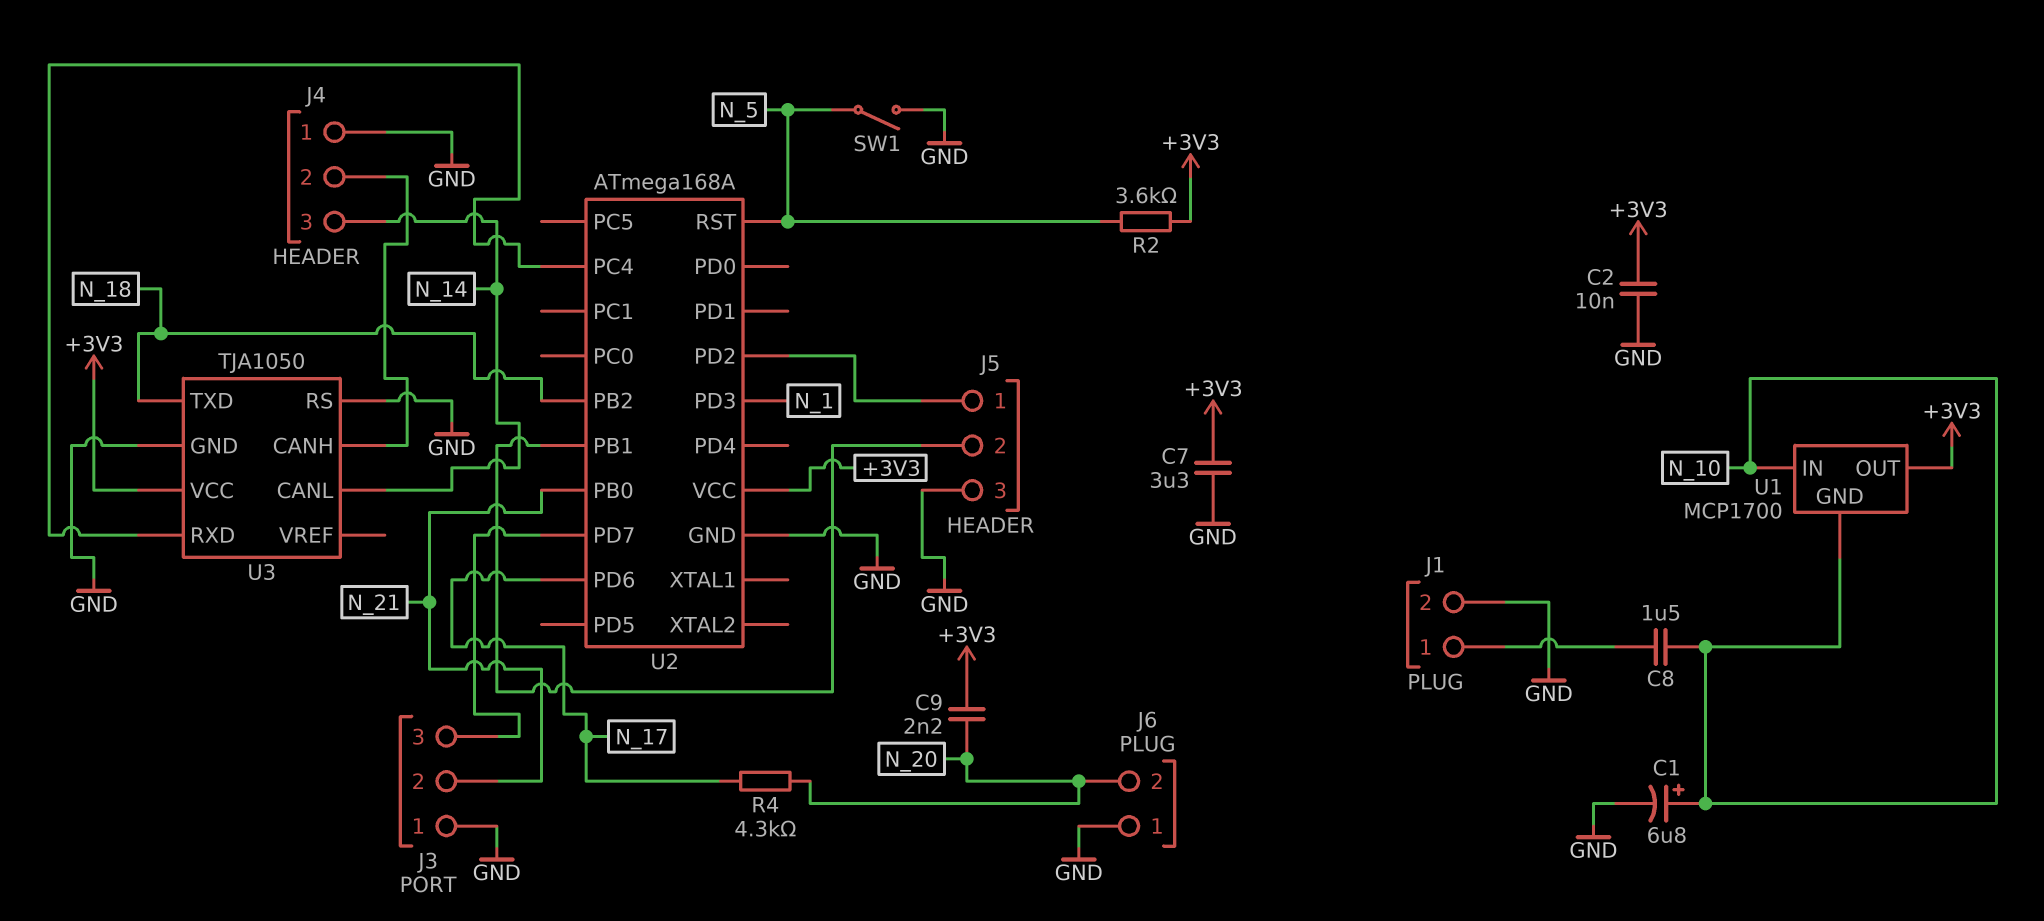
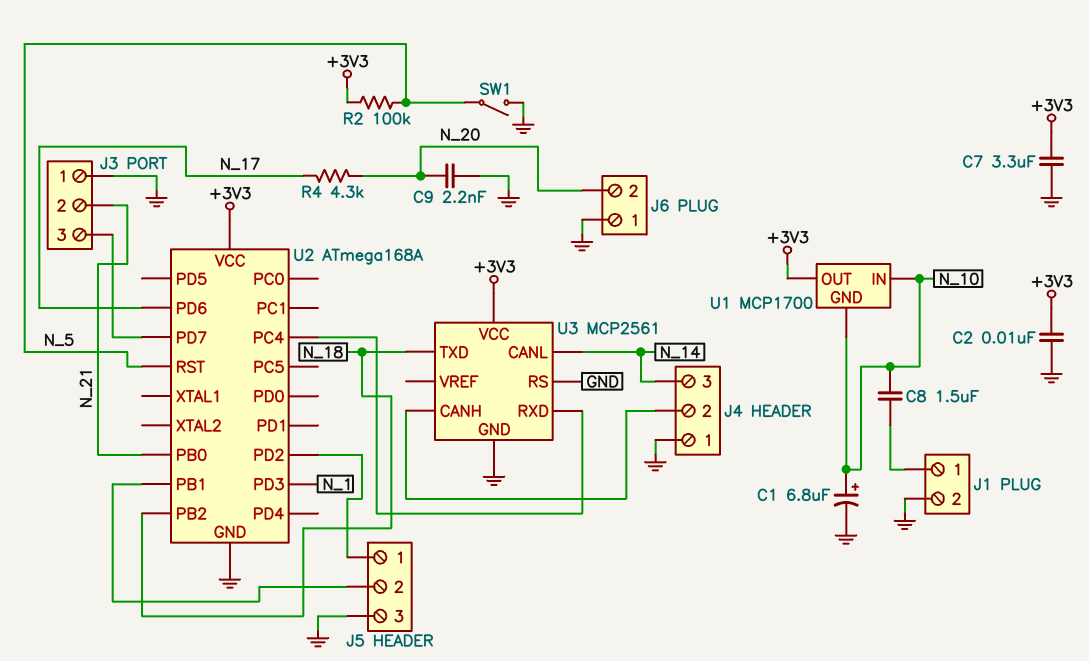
C9: 2.2nF (+3V3, N_20) -> 2.2nF (GND, N_20)
R2: 3.6k (+3V3, N_5) -> 100k (+3V3, N_5)
U3: TJA1050 -> MCP2561

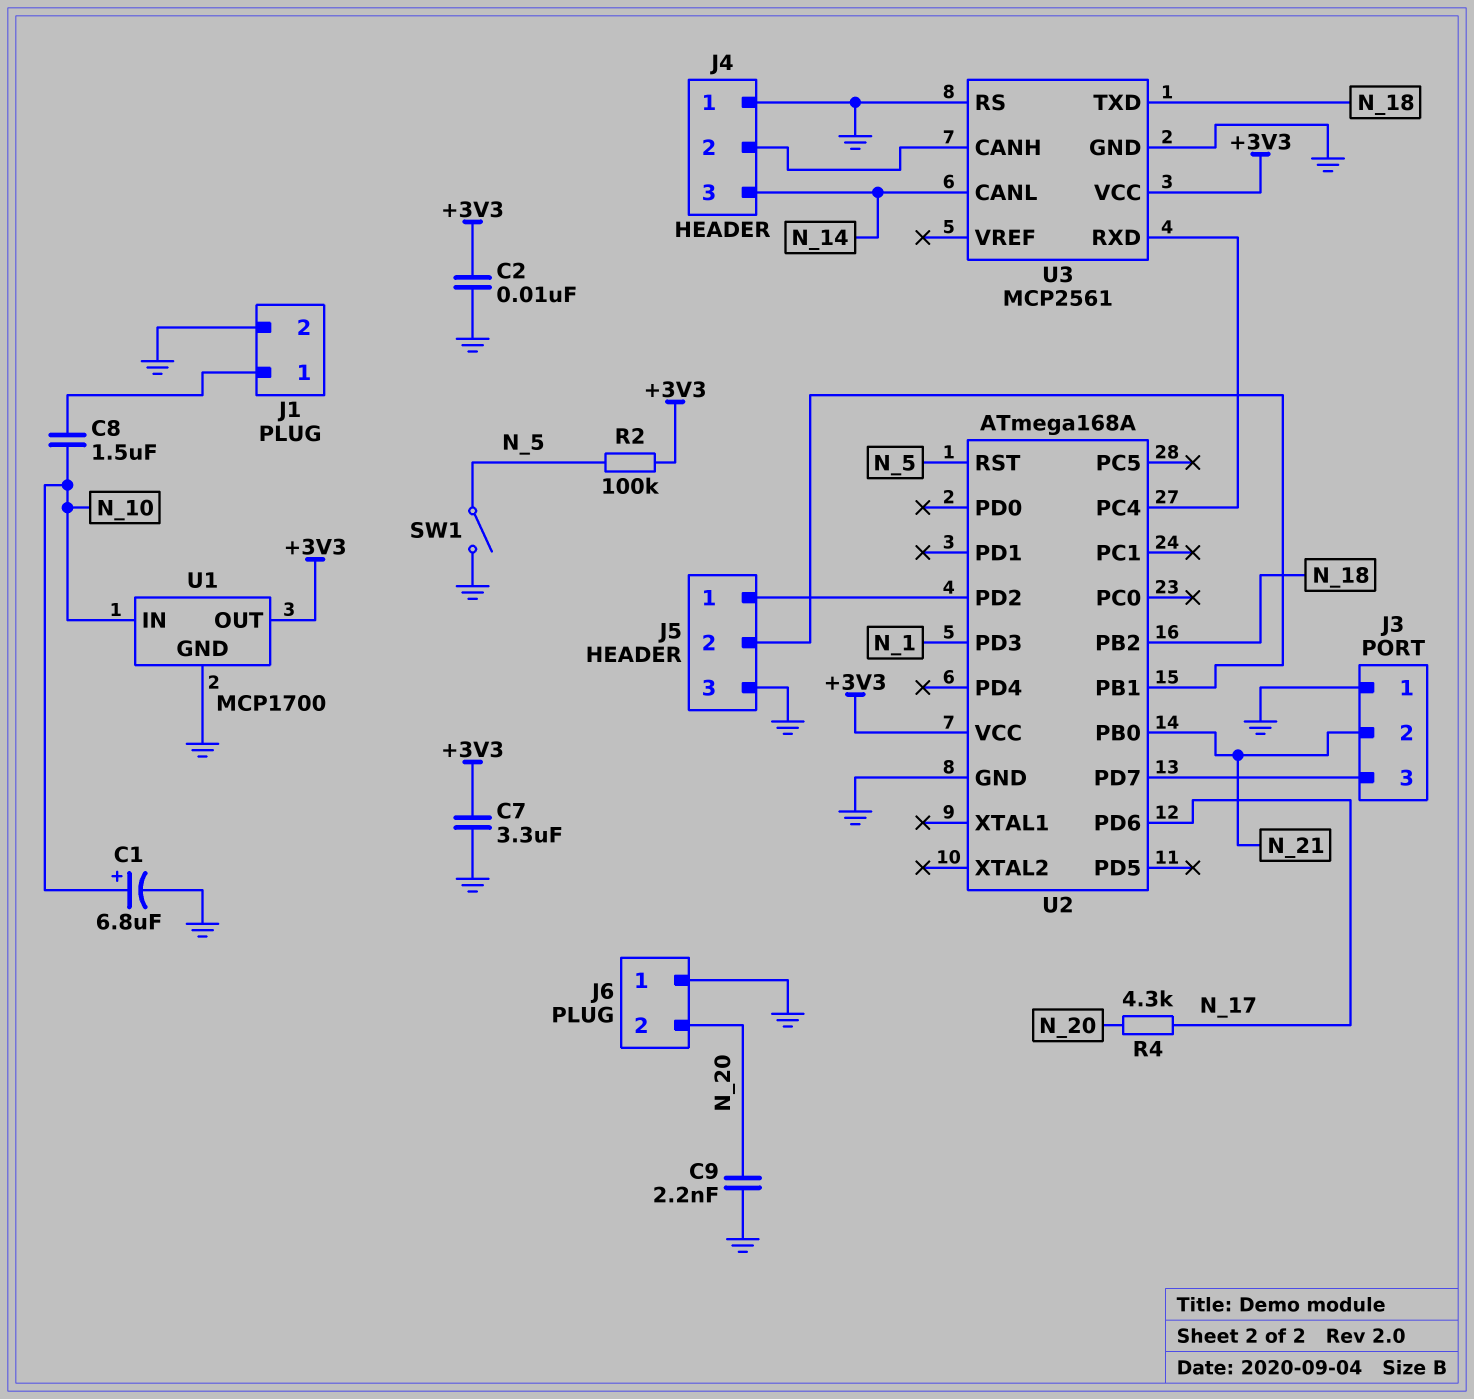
U1 pin GND: N_10 -> GND

